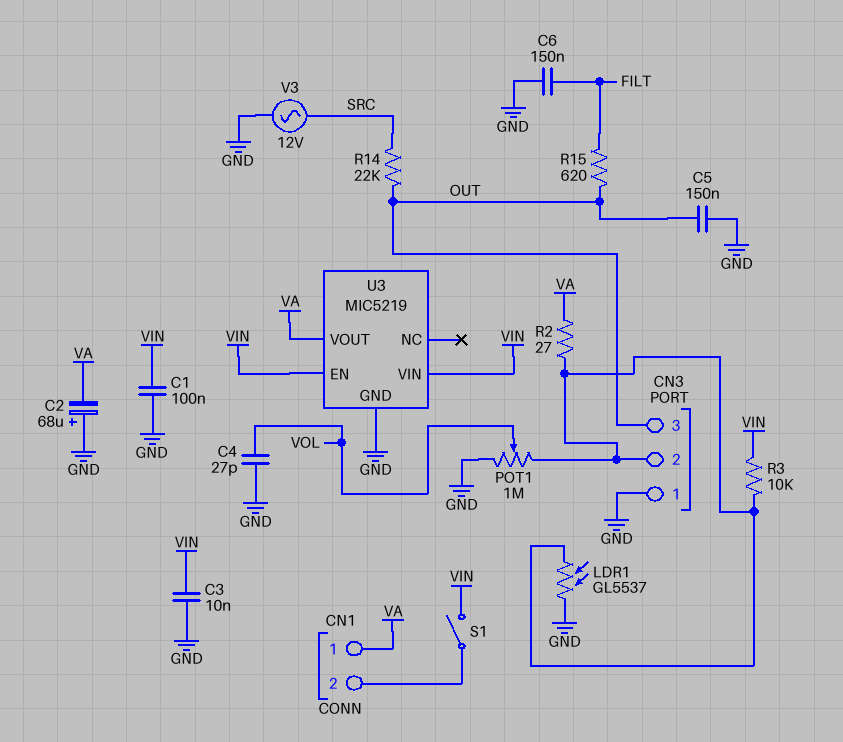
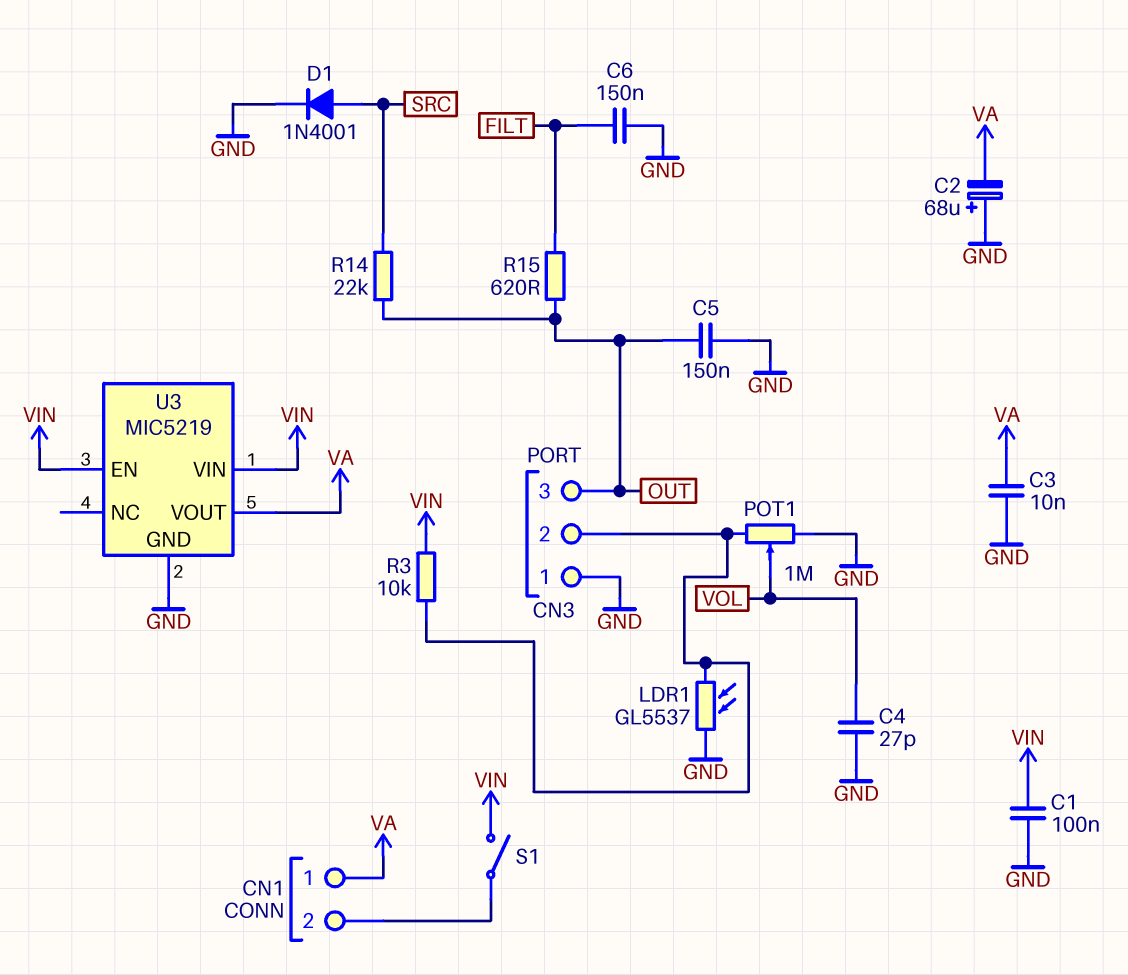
C3: 10nF (GND, VIN) -> 10nF (GND, VA)
D1: none -> diode 1N4001 (A SRC, K GND)
R2: 27 (CN3/2, VA) -> none
V3: AC 12V (GND, SRC) -> none

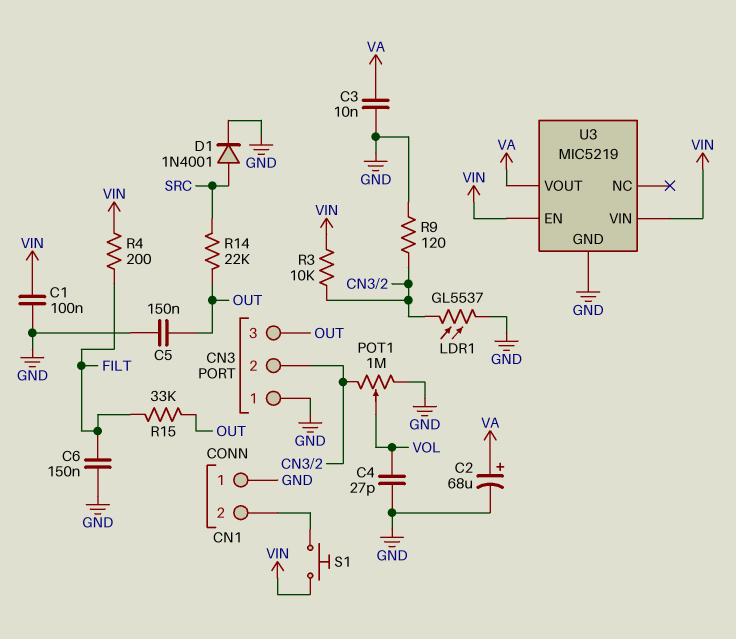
C2: 68uF (plus GND, minus VA) -> 68uF (plus VA, minus GND)
CN1 pin 1: VA -> GND
R4: none -> 200 (FILT, VIN)
R9: none -> 120 (CN3/2, GND)
R15: 620 (FILT, OUT) -> 33k (FILT, OUT)
S1: switch (CN1/2, VIN) -> button (CN1/2, VIN)

